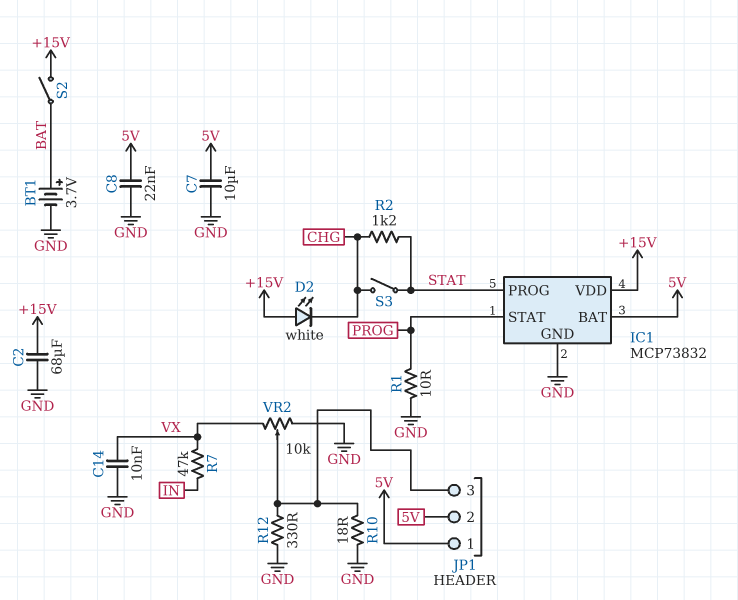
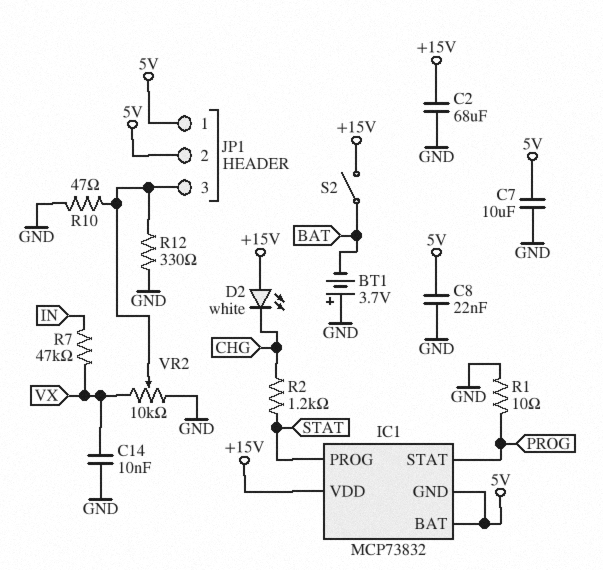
BT1: 3.7V (plus BAT, minus GND) -> 3.7V (plus GND, minus BAT)
IC1 pin GND: GND -> 5V
R10: 18 (GND, JP1/3) -> 47 (GND, JP1/3)
S3: switch (CHG, STAT) -> none

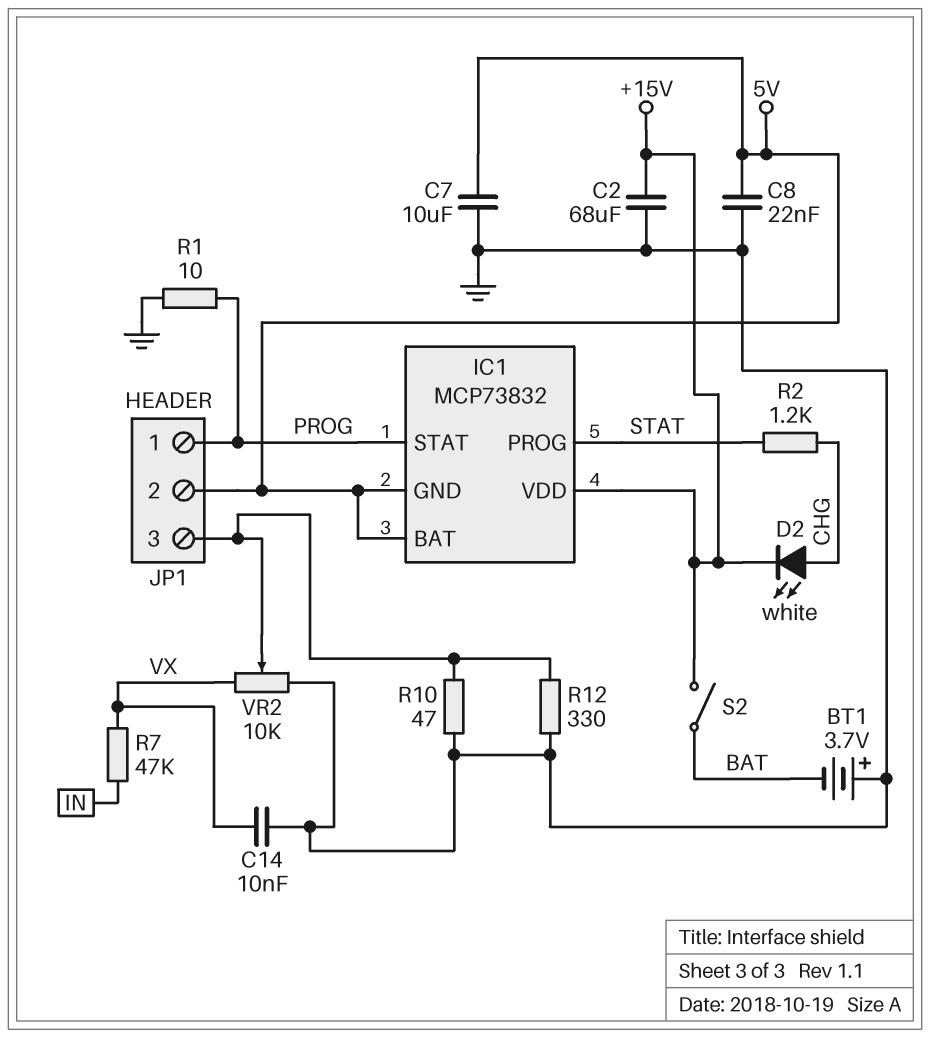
D2: LED white (A +15V, K CHG) -> LED white (A CHG, K +15V)
JP1 pin 1: 5V -> PROG

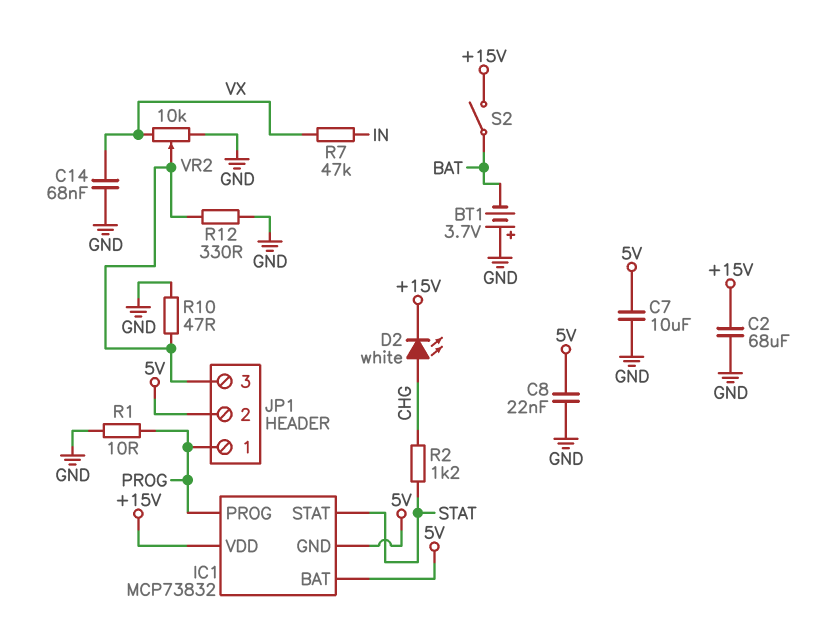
C14: 10nF (GND, VX) -> 68nF (GND, VX)
IC1 pin PROG: STAT -> PROG
IC1 pin STAT: PROG -> STAT

